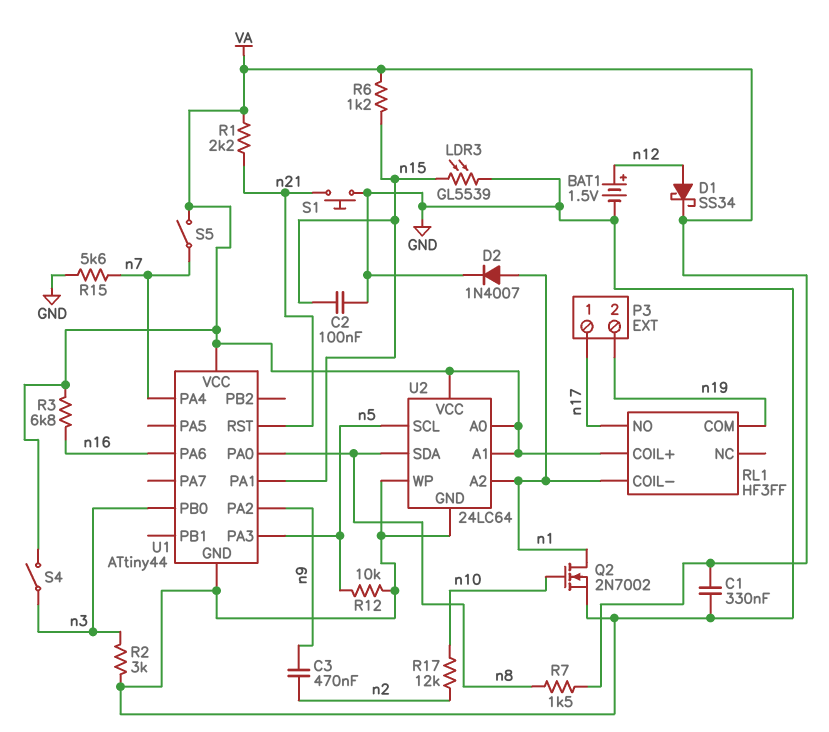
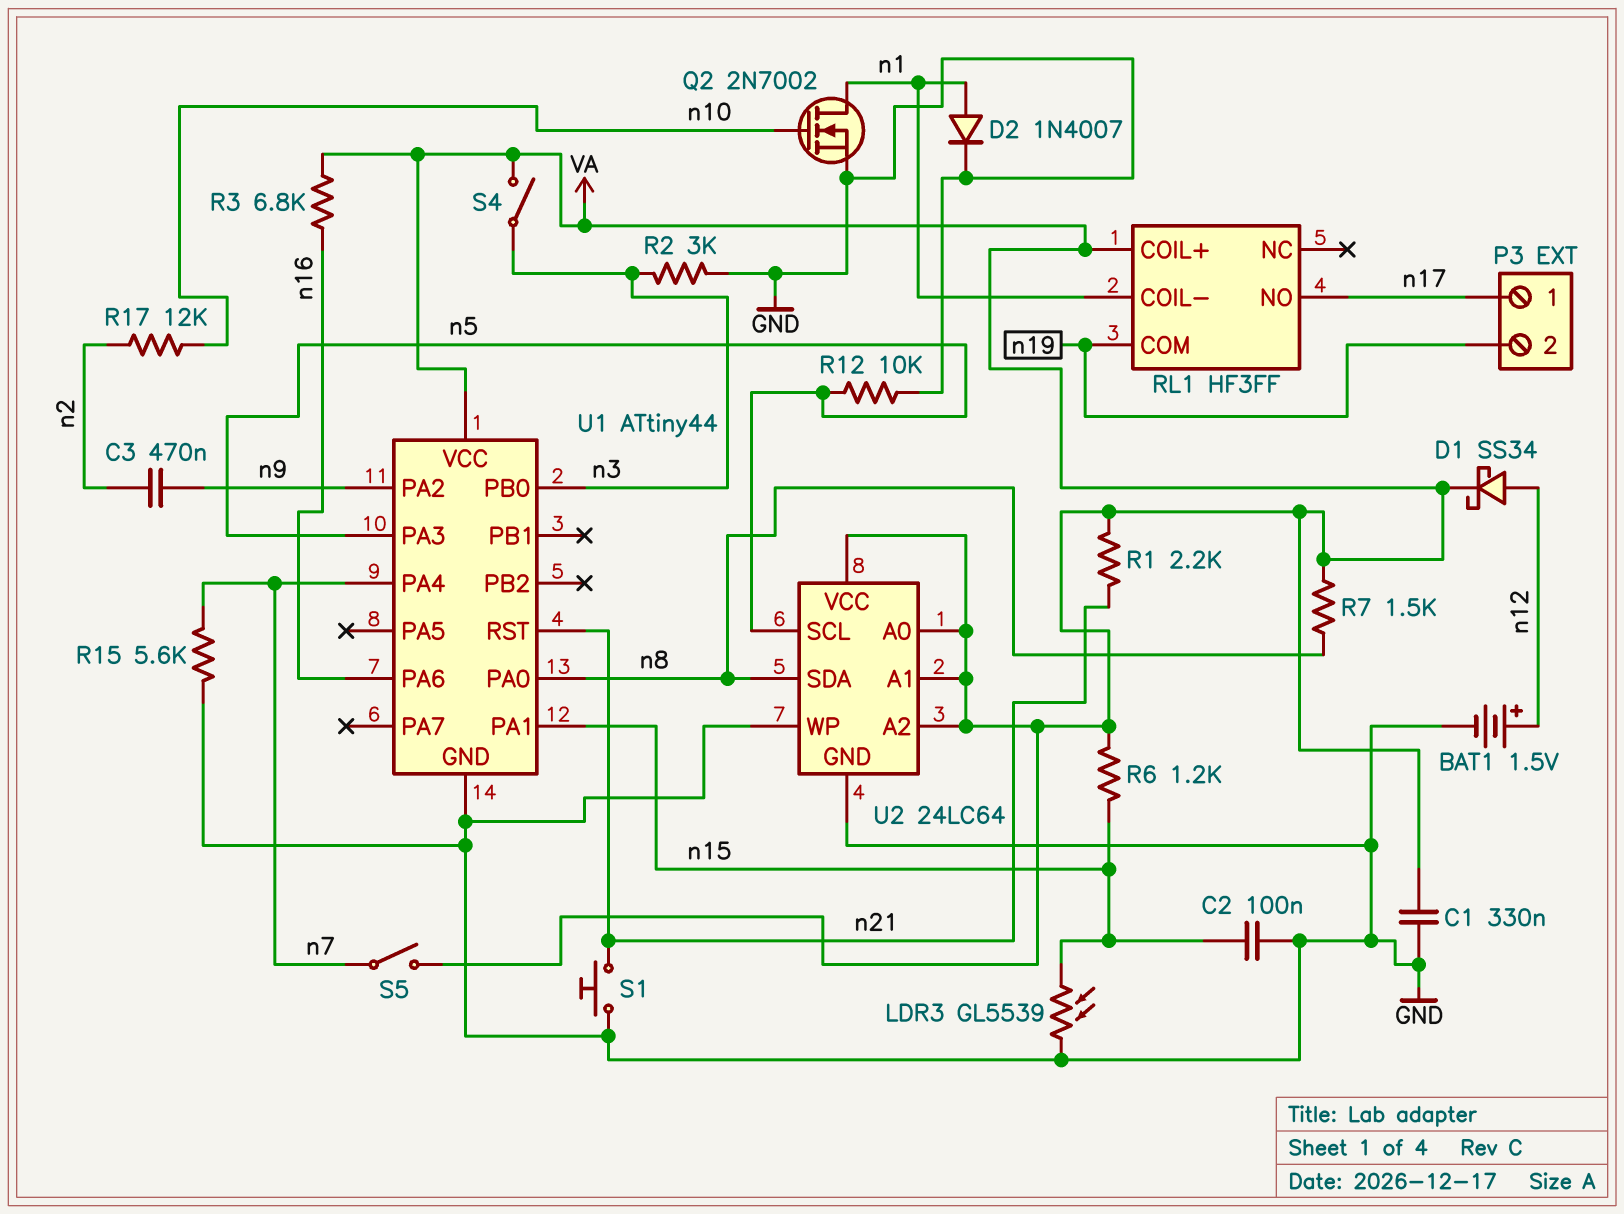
U2 pin A2: n1 -> VA

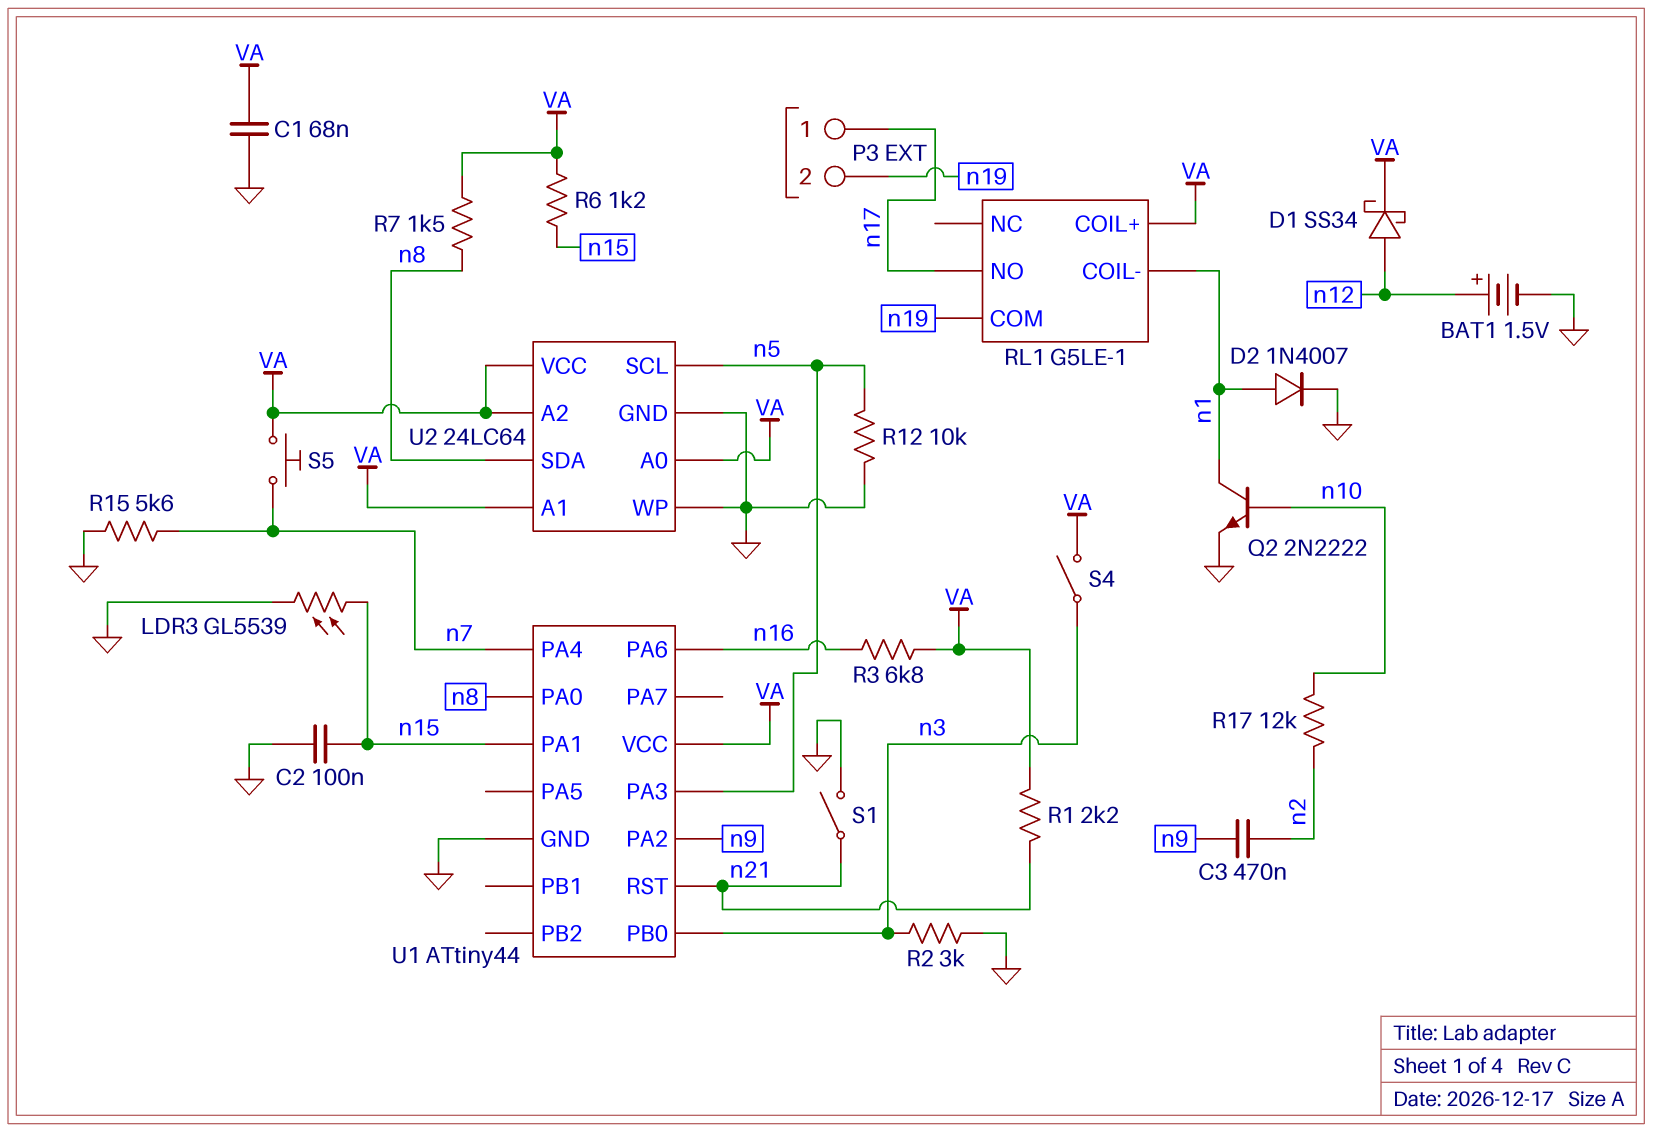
C1: 330nF (GND, VA) -> 68nF (GND, VA)
Q2: NMOS 2N7002 (G n10, D n1, S GND) -> NPN 2N2222 (B n10, C n1, E GND)
RL1: HF3FF -> G5LE-1
S1: button (GND, n21) -> switch (GND, n21)
S5: switch (VA, n7) -> button (VA, n7)

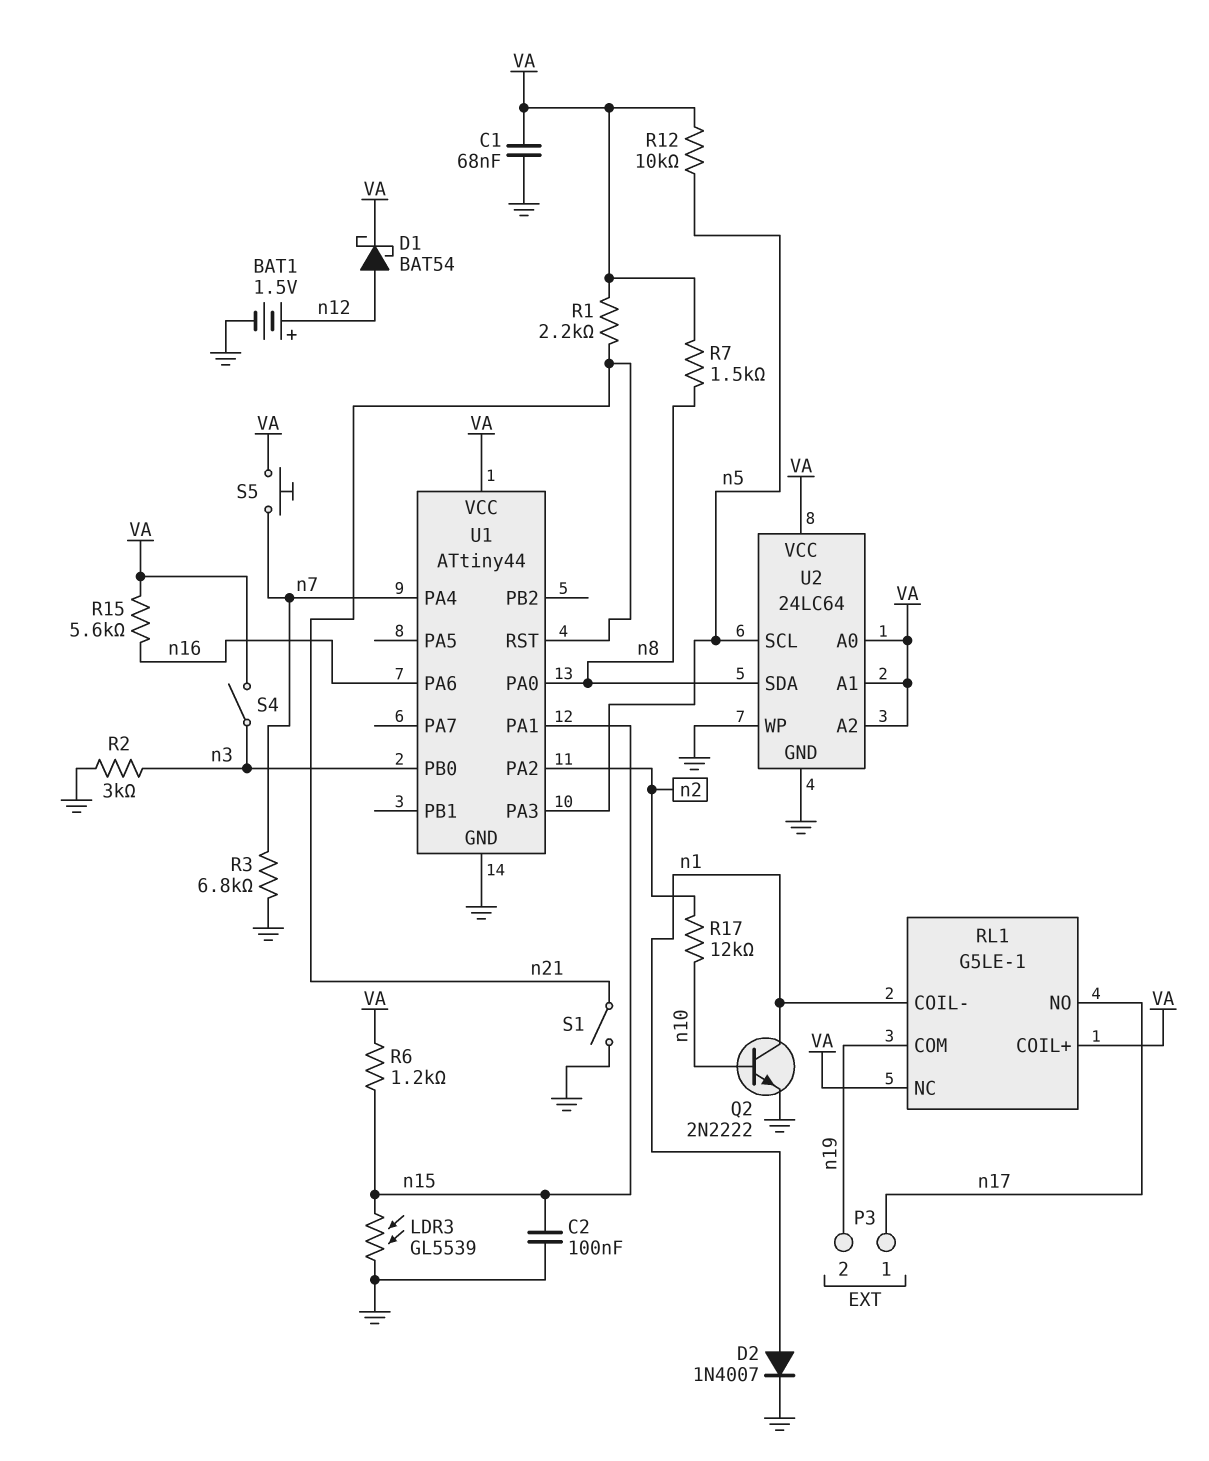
C3: 470nF (n2, n9) -> none
D1: schottky SS34 (A n12, K VA) -> schottky BAT54 (A n12, K VA)
R3: 6.8k (VA, n16) -> 6.8k (GND, n7)
R12: 10k (GND, n5) -> 10k (VA, n5)
R15: 5.6k (GND, n7) -> 5.6k (VA, n16)
RL1 pin NC: none -> VA
U1 pin PA2: n9 -> n2

